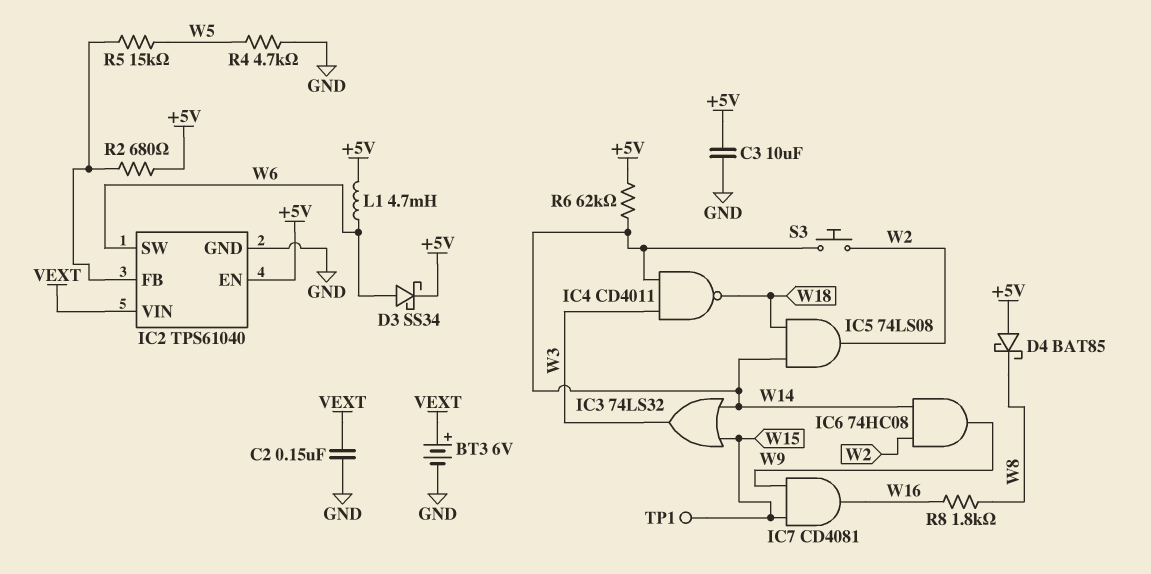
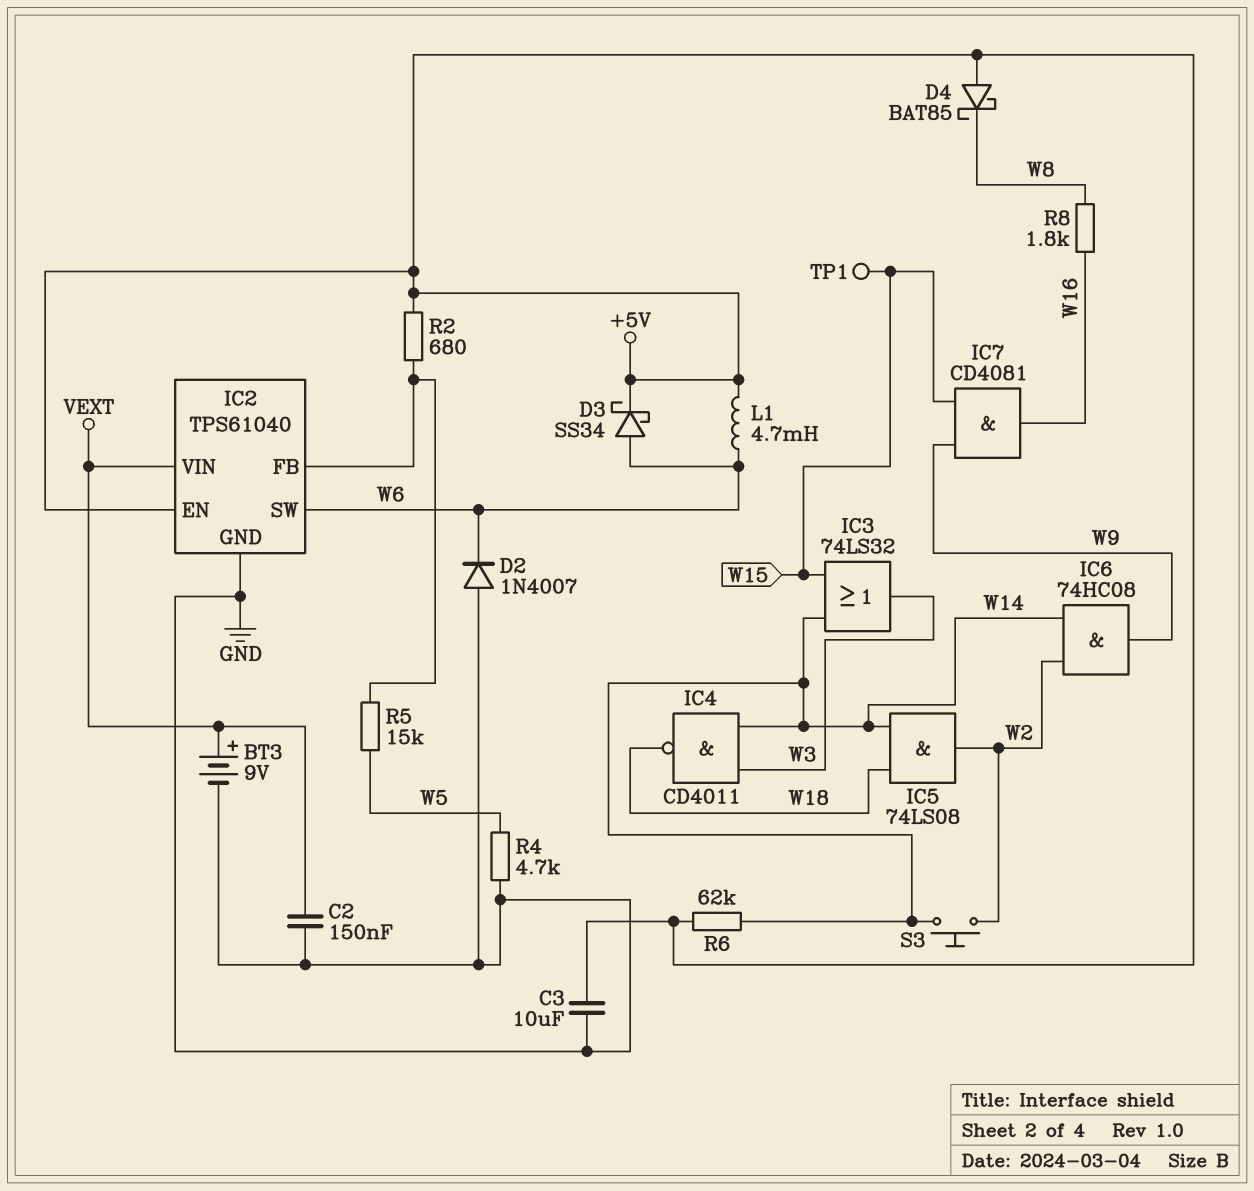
BT3: 6V (plus VEXT, minus GND) -> 9V (plus VEXT, minus GND)
D2: none -> diode 1N4007 (A GND, K W6)

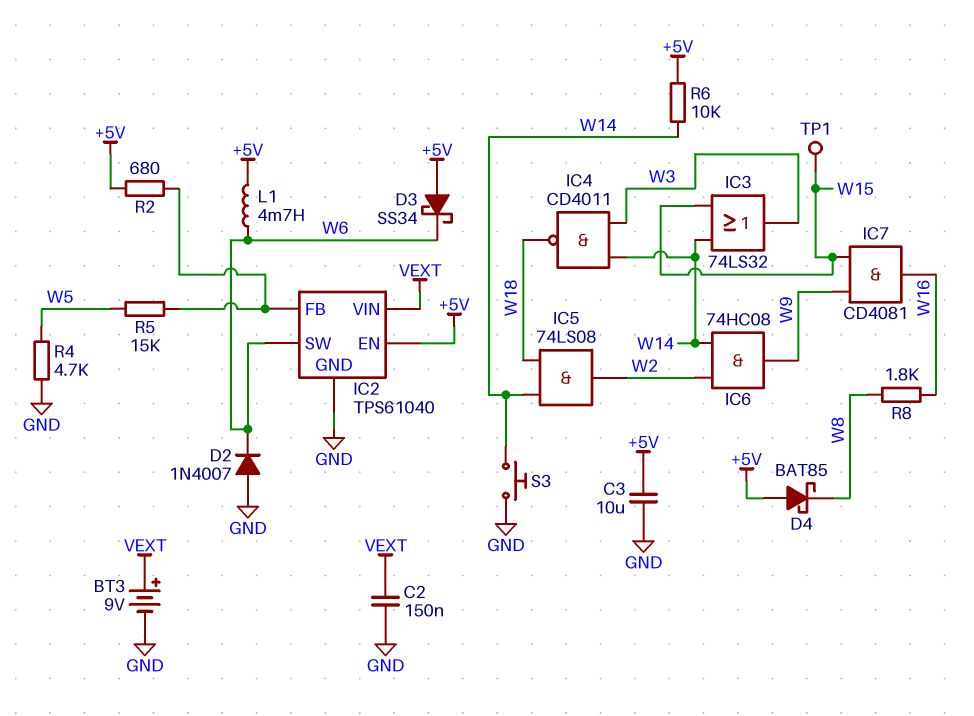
D3: schottky SS34 (A W6, K +5V) -> schottky SS34 (A +5V, K W6)
R6: 62k (+5V, W14) -> 10k (+5V, W14)
S3: button (W2, W14) -> button (GND, W14)

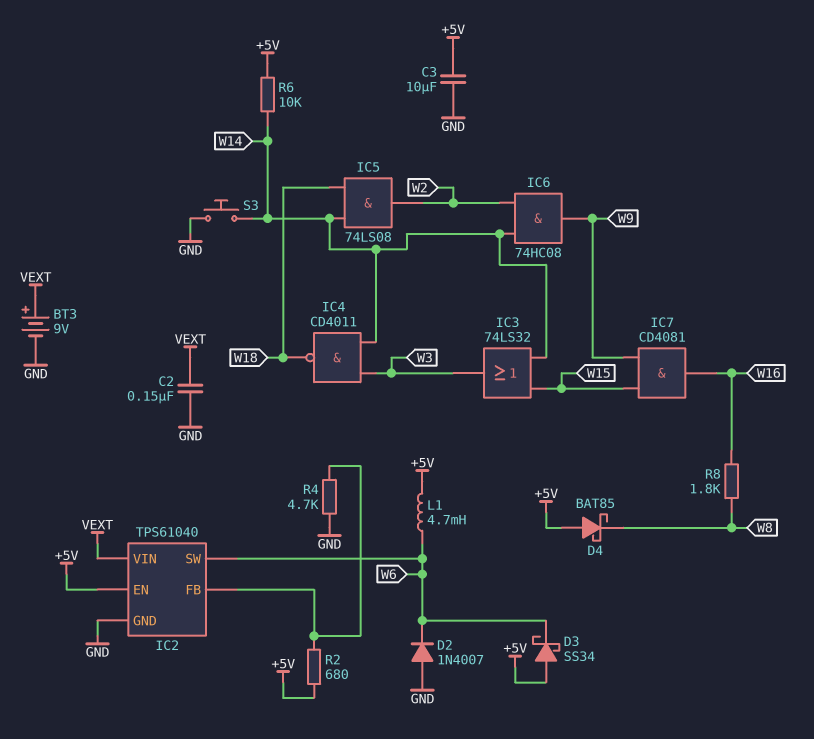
R4: 4.7k (GND, W5) -> 4.7k (GND, IC2/FB)
R5: 15k (IC2/FB, W5) -> none
TP1: test point (W15) -> none

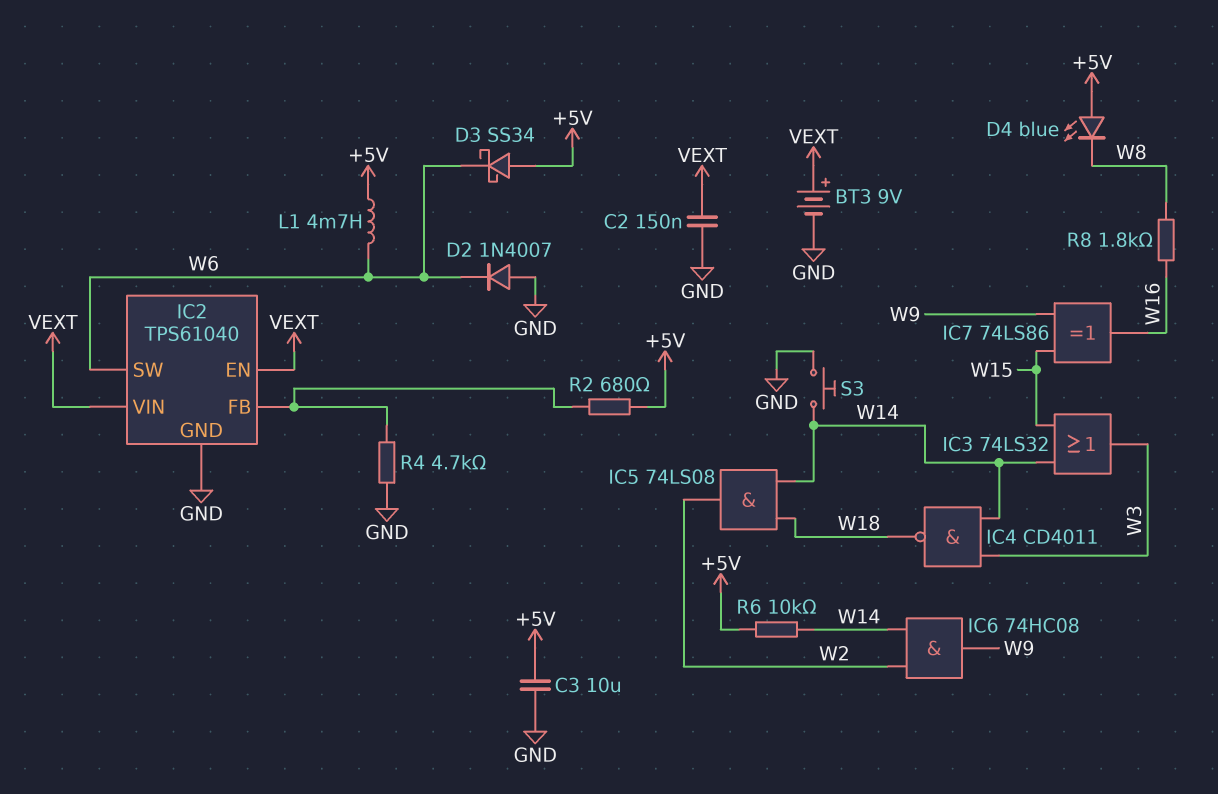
D4: schottky BAT85 (A +5V, K W8) -> LED blue (A +5V, K W8)
IC2 pin EN: +5V -> VEXT
IC7: AND CD4081 (in W9, in W15, out W16) -> XOR 74LS86 (in W9, in W15, out W16)

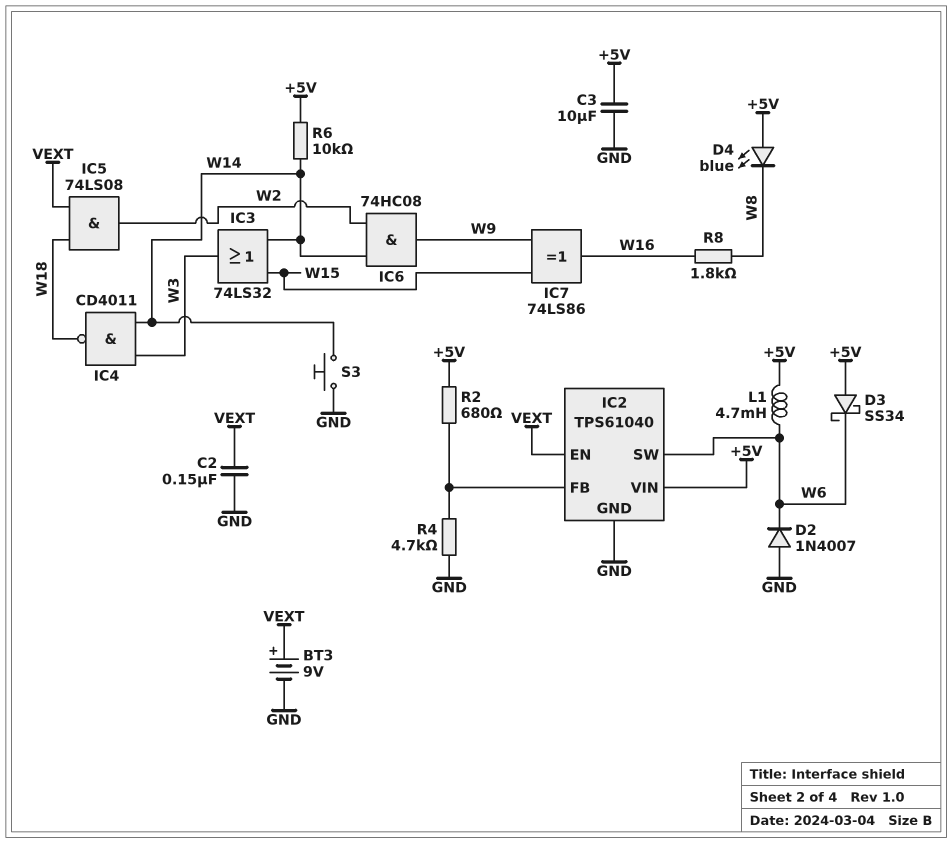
IC2 pin VIN: VEXT -> +5V
IC5: AND 74LS08 (in W14, in W18, out W2) -> AND 74LS08 (in VEXT, in W18, out W2)

